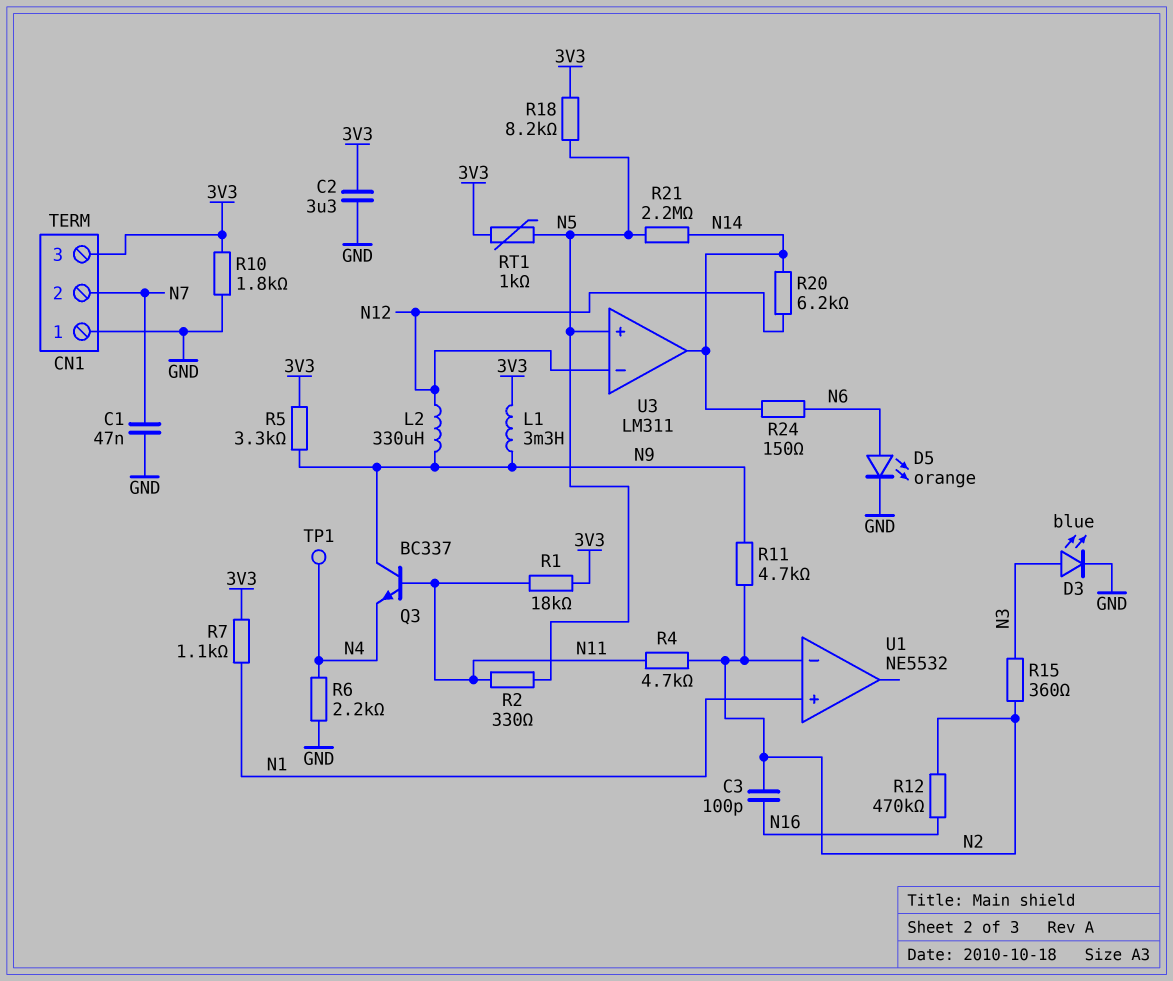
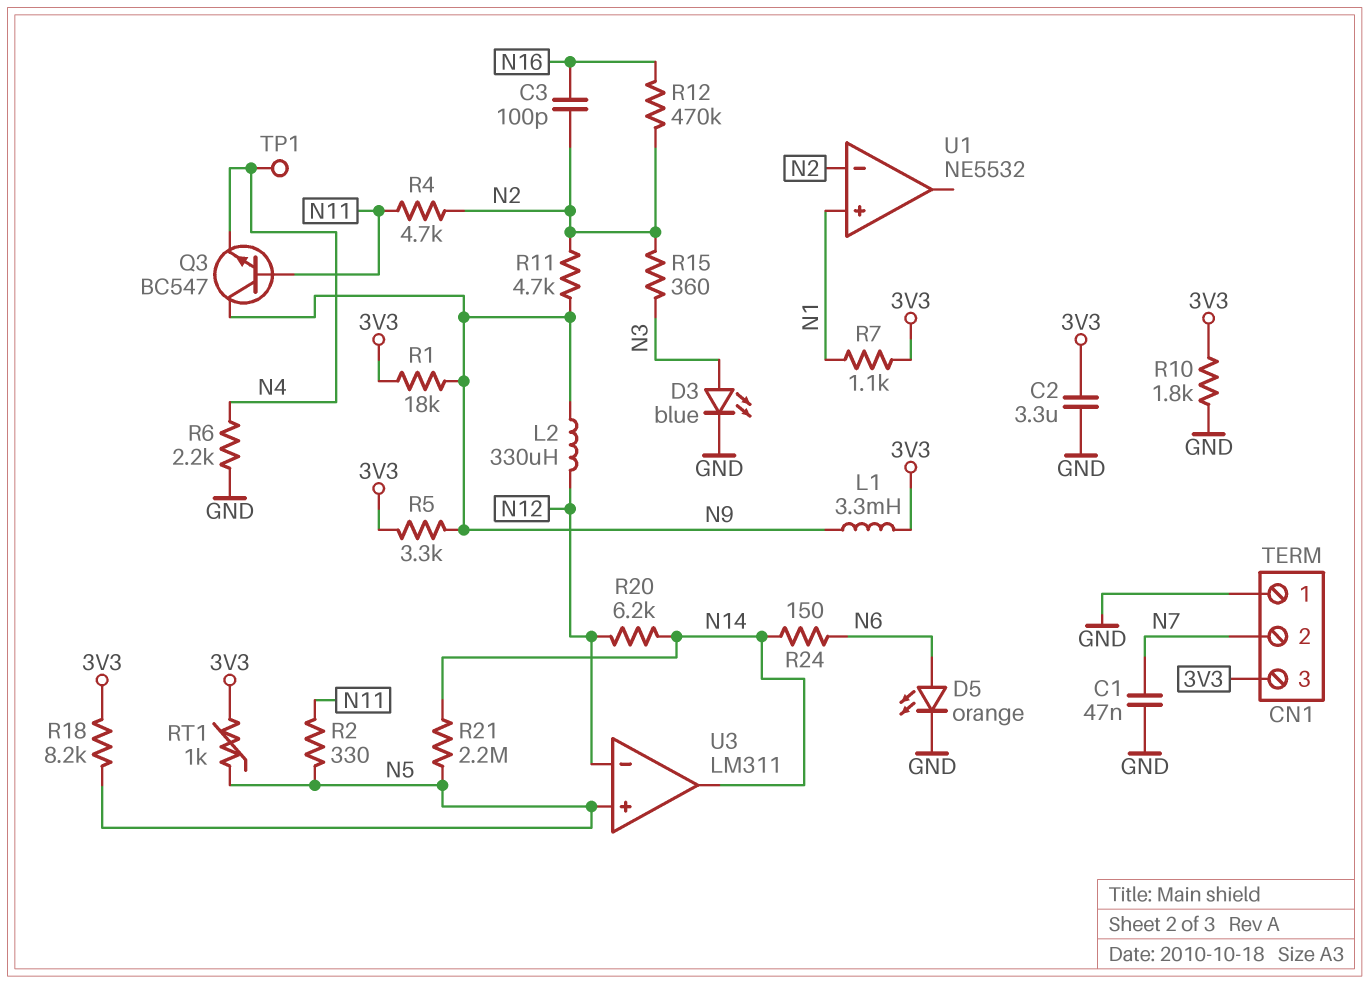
Q3: NPN BC337 (B N11, C N9, E N4) -> NPN BC547 (B N11, C N9, E N4)
R1: 18k (3V3, N11) -> 18k (3V3, N9)

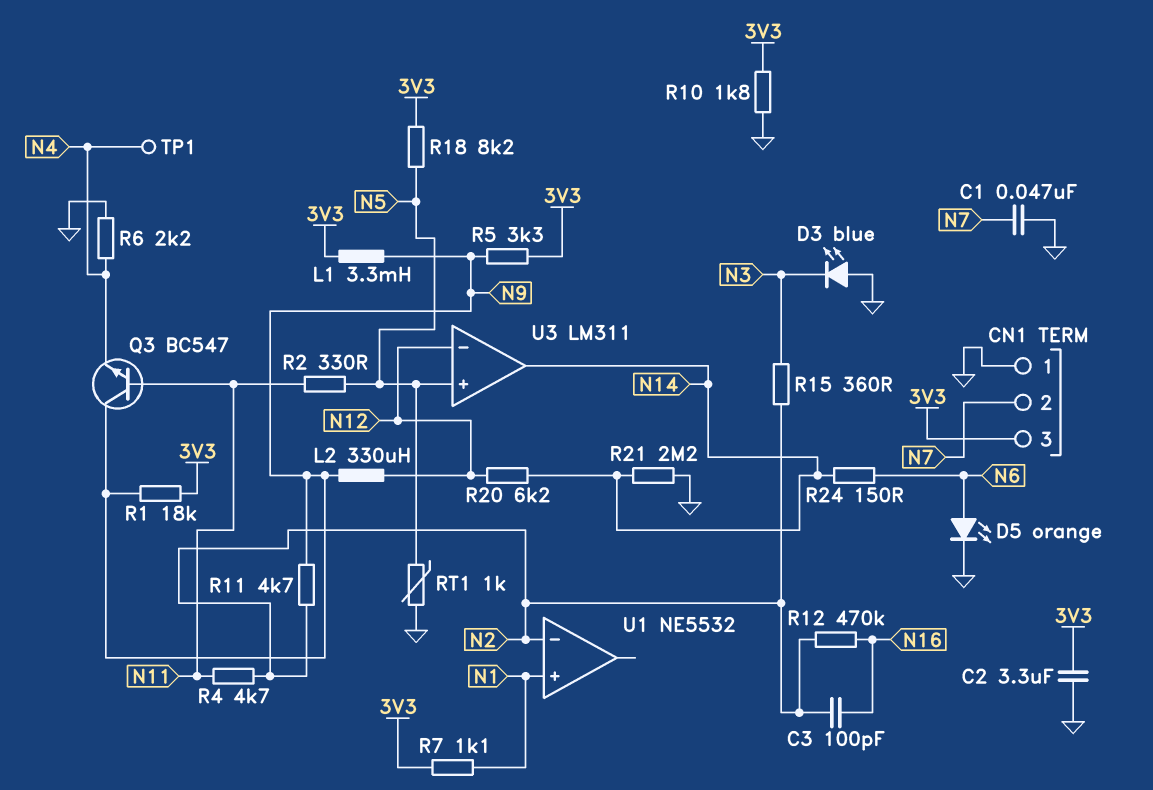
D3: LED blue (A N3, K GND) -> LED blue (A GND, K N3)
R21: 2.2M (N5, N14) -> 2.2M (GND, N14)
RT1: 1k (3V3, N5) -> 1k (GND, N5)

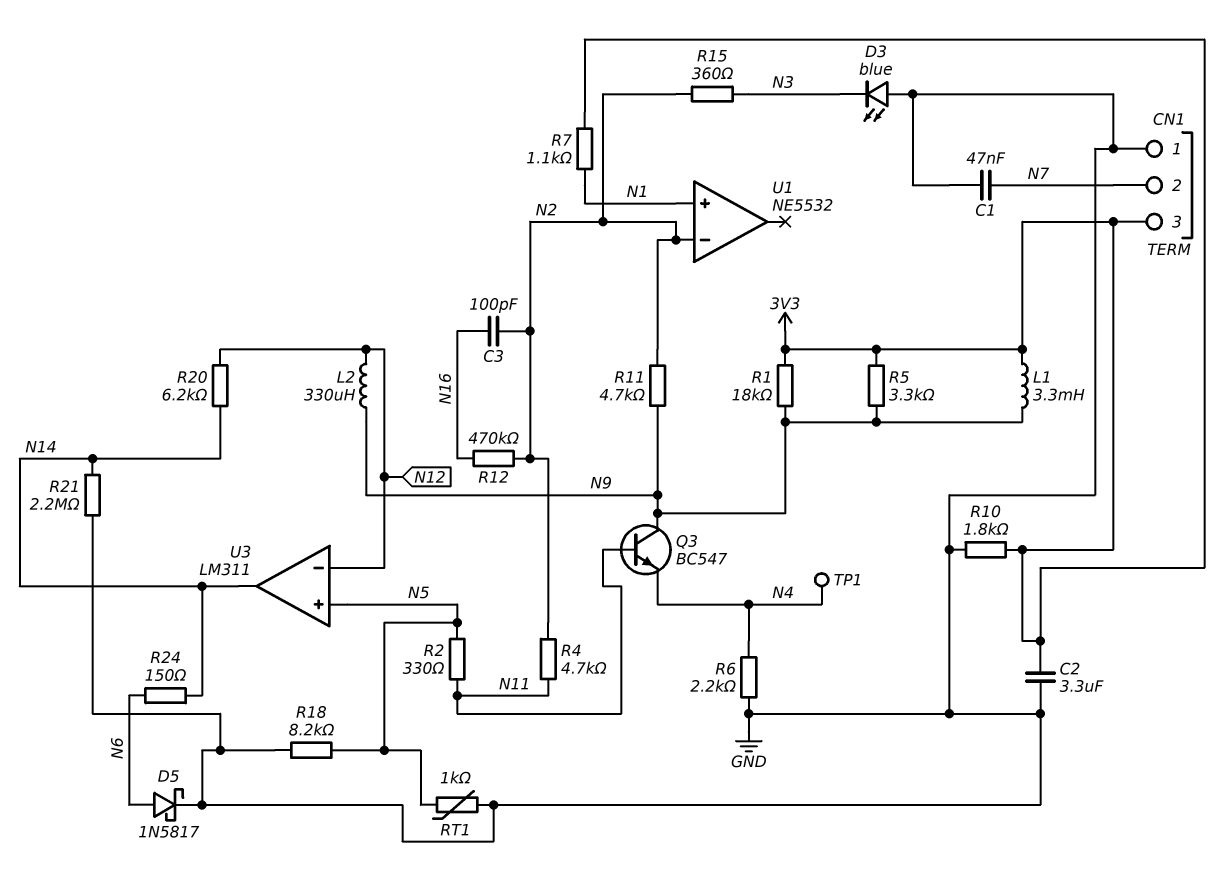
D5: LED orange (A N6, K GND) -> schottky 1N5817 (A N6, K GND)
R18: 8.2k (3V3, N5) -> 8.2k (GND, N5)

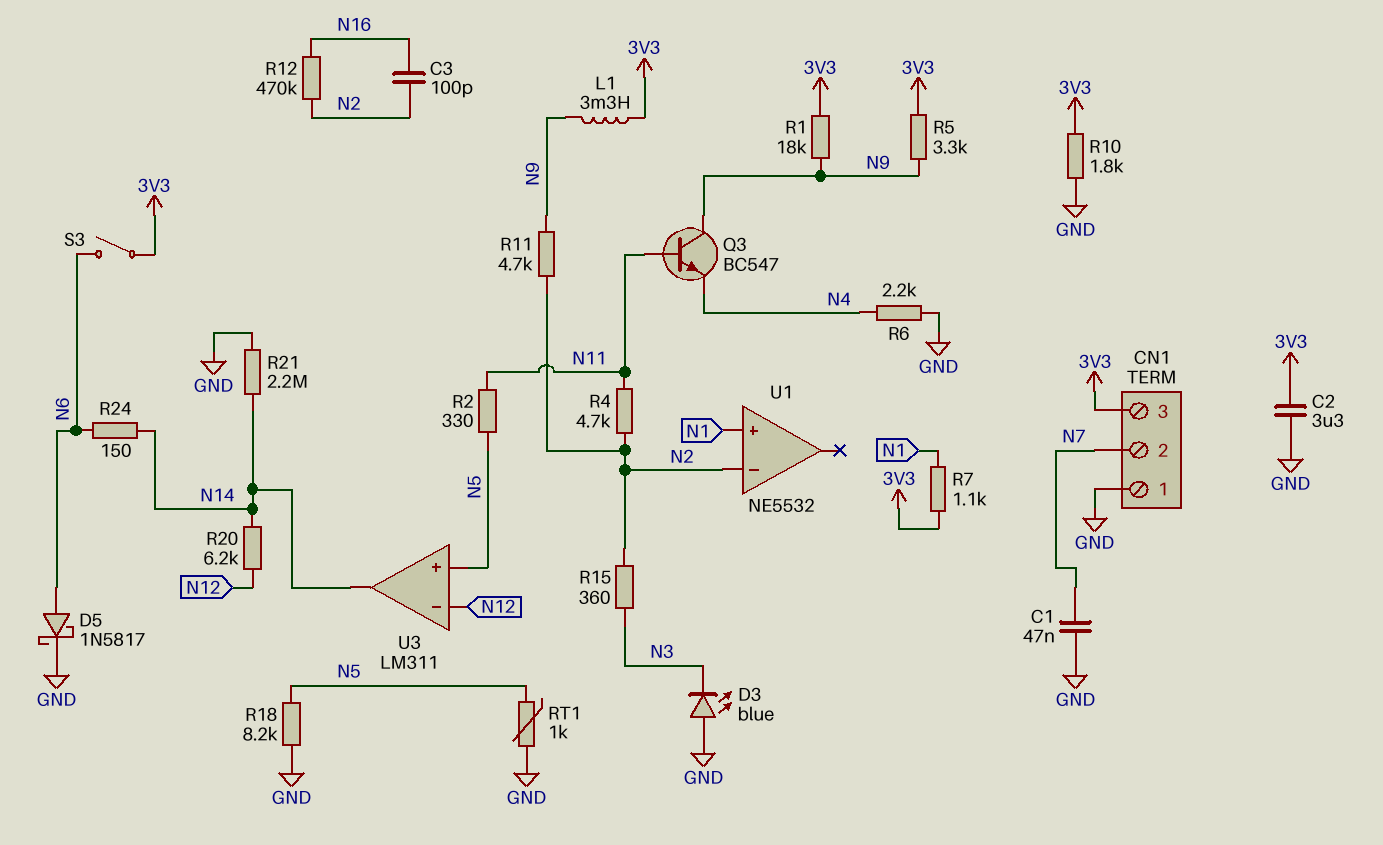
L2: 330uH (N9, N12) -> none
S3: none -> switch (3V3, N6)
TP1: test point (N4) -> none

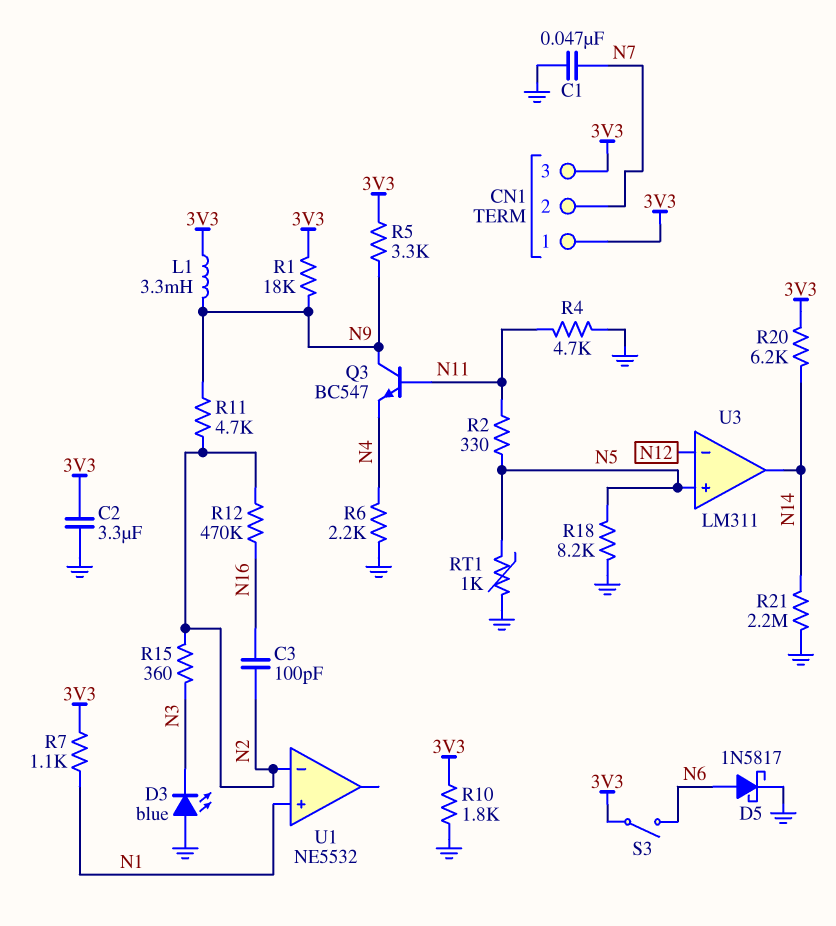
CN1 pin 1: GND -> 3V3
R4: 4.7k (N2, N11) -> 4.7k (GND, N11)
R20: 6.2k (N12, N14) -> 6.2k (3V3, N14)
R24: 150 (N6, N14) -> none

